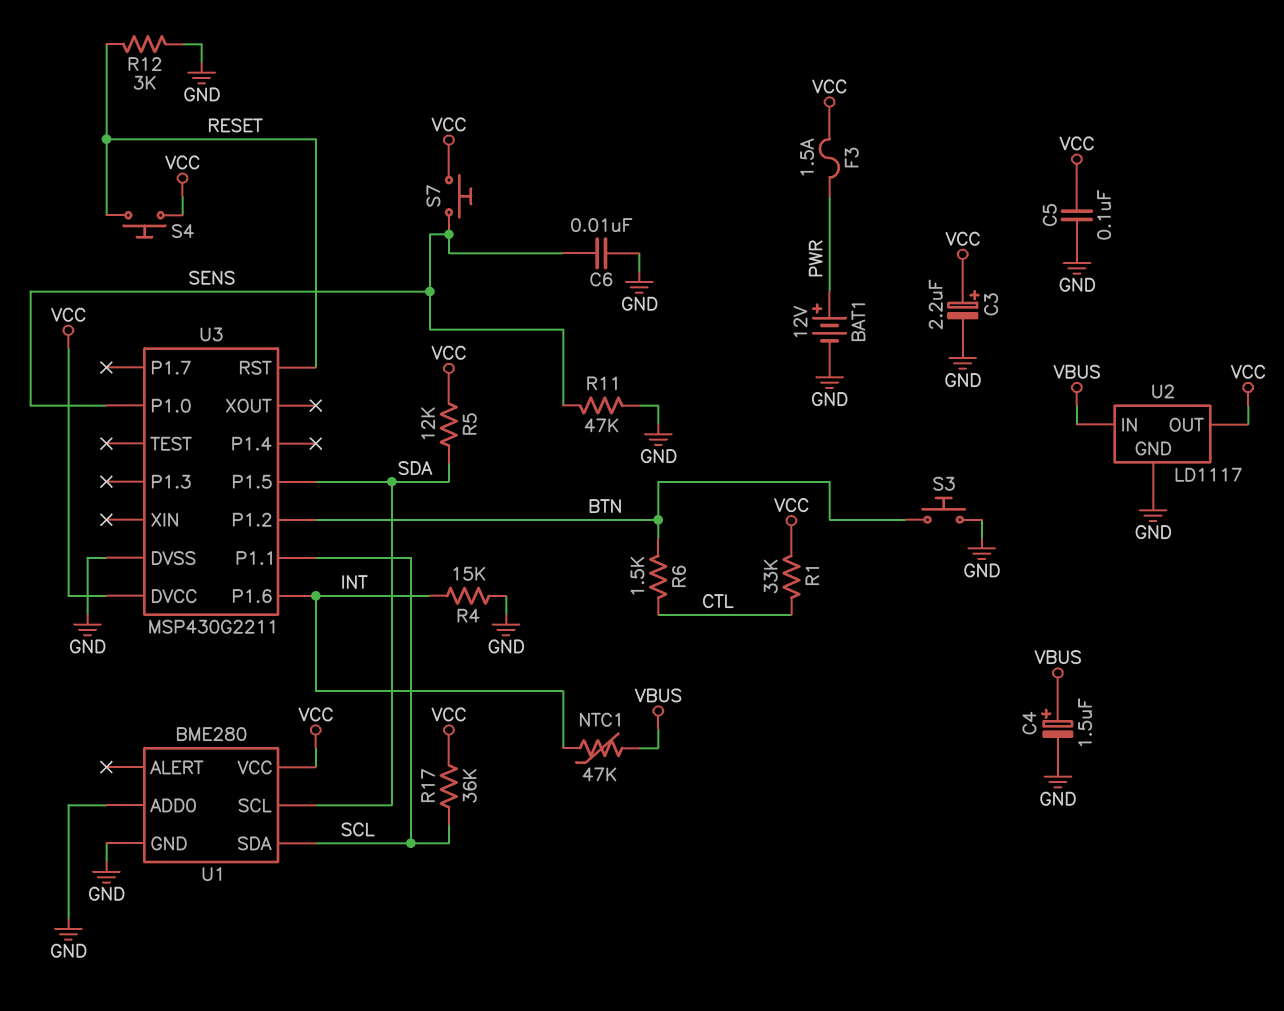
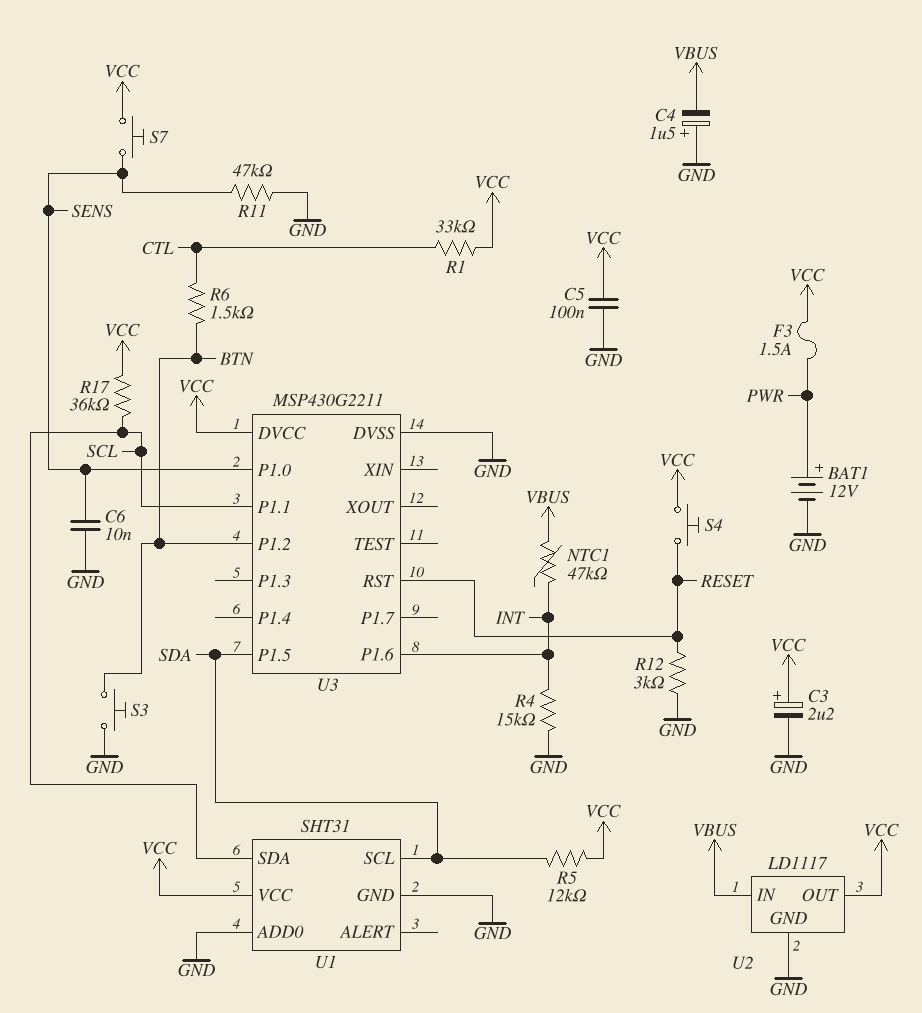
C4: 1.5uF (plus VBUS, minus GND) -> 1.5uF (plus GND, minus VBUS)
U1: BME280 -> SHT31

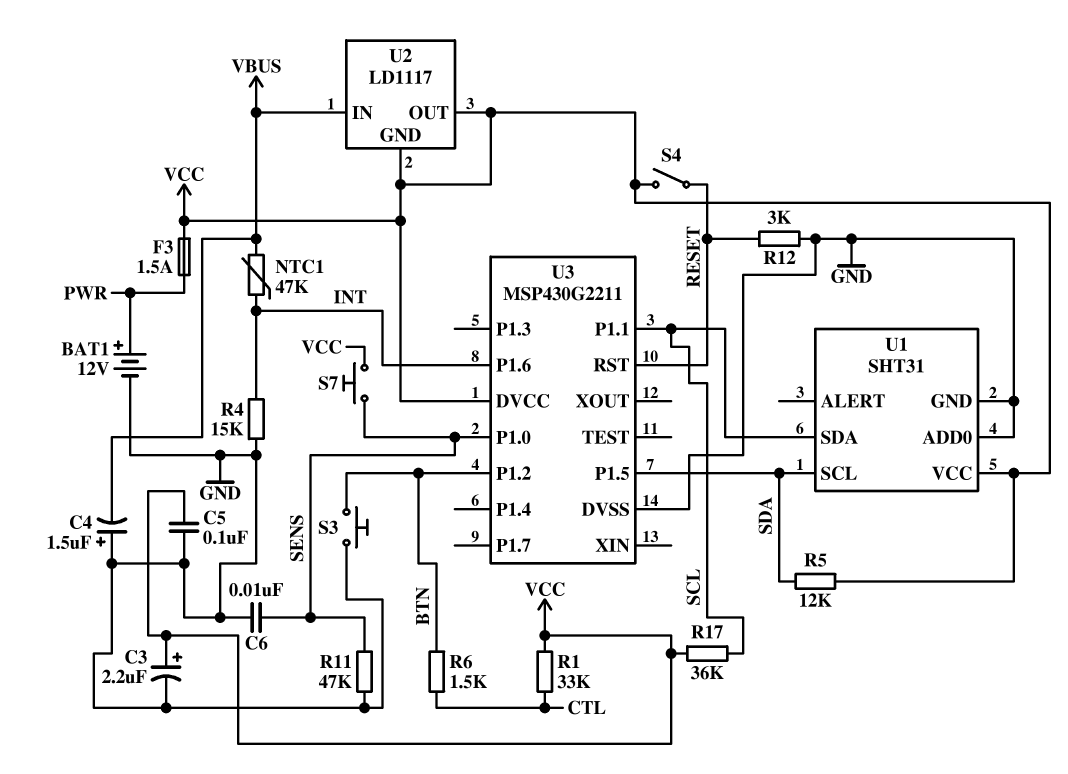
S4: button (RESET, VCC) -> switch (RESET, VCC)
U2 pin GND: GND -> VCC

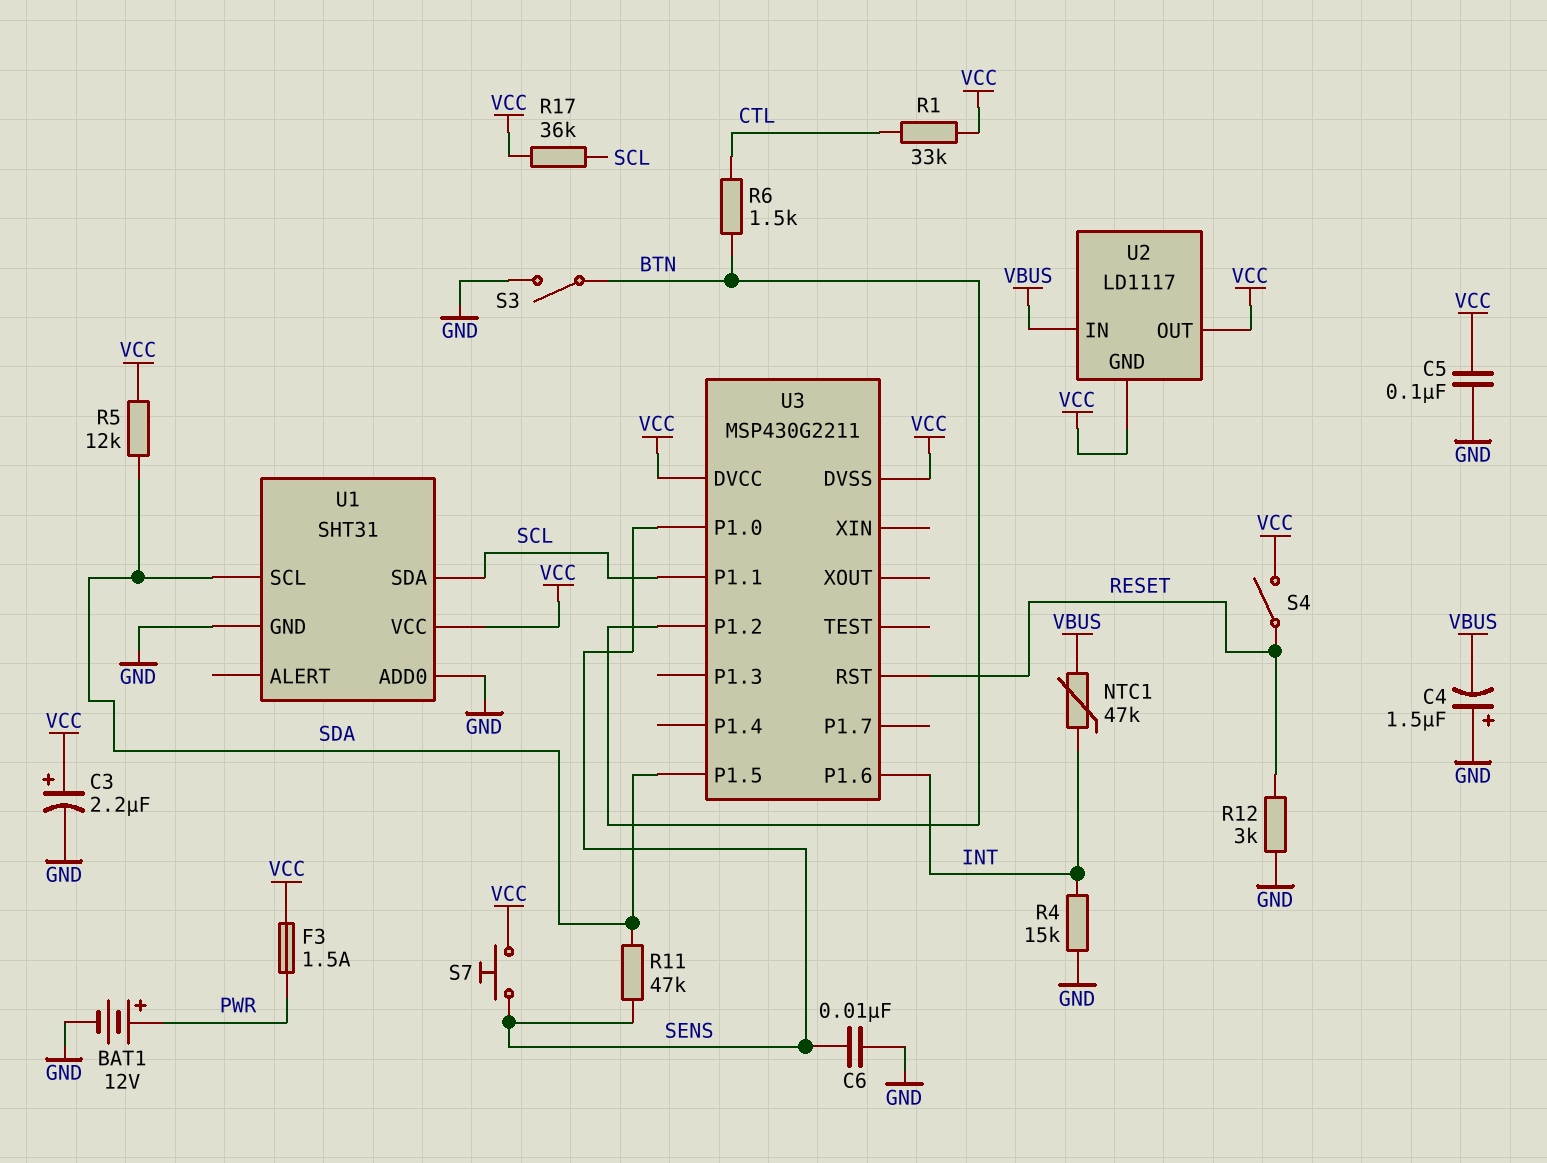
R11: 47k (GND, SENS) -> 47k (SDA, SENS)
S3: button (BTN, GND) -> switch (BTN, GND)
U3 pin DVSS: GND -> VCC

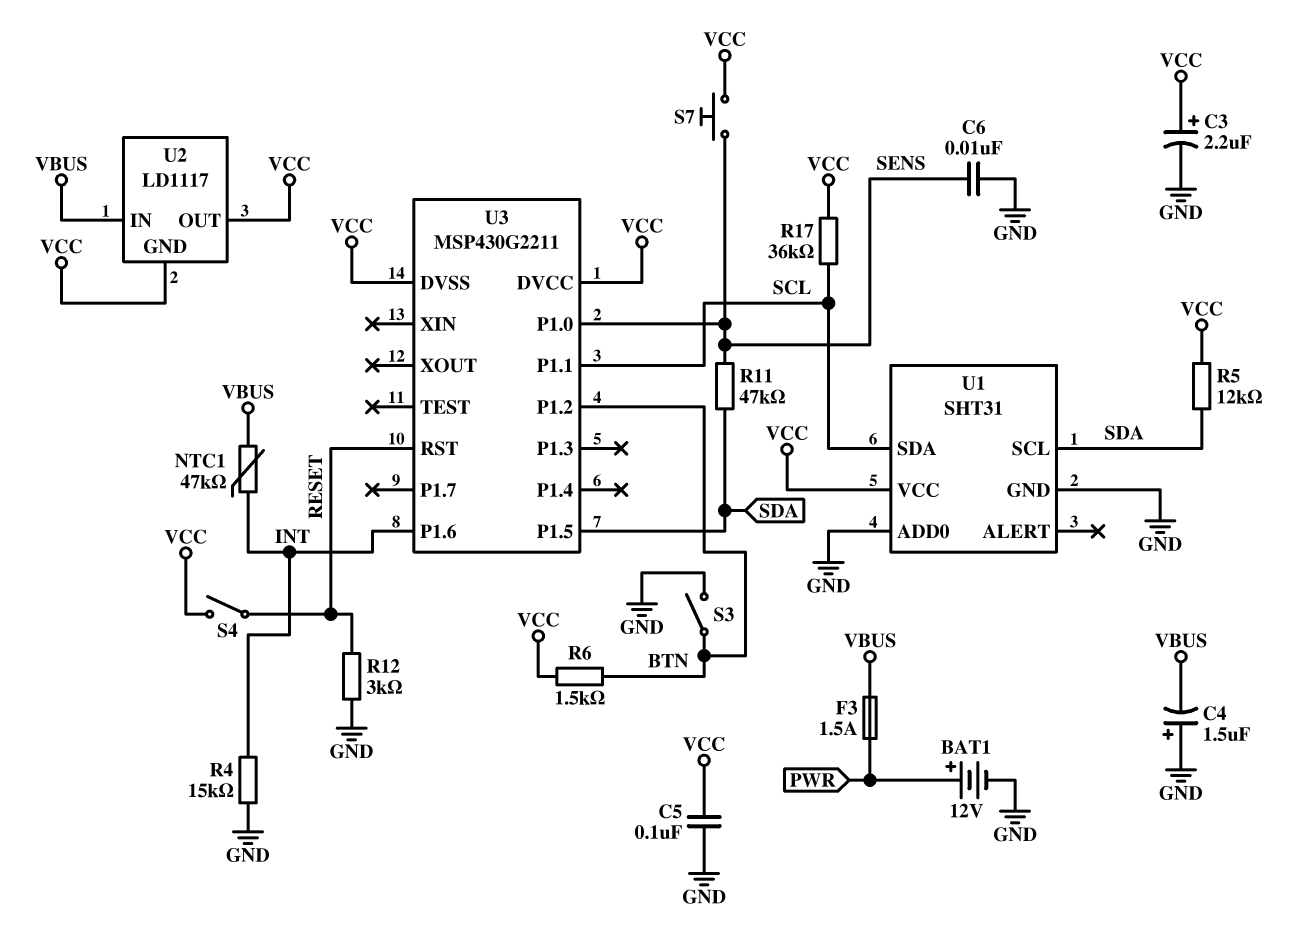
F3: 1.5A (PWR, VCC) -> 1.5A (PWR, VBUS)
R1: 33k (CTL, VCC) -> none
R6: 1.5k (BTN, CTL) -> 1.5k (BTN, VCC)

